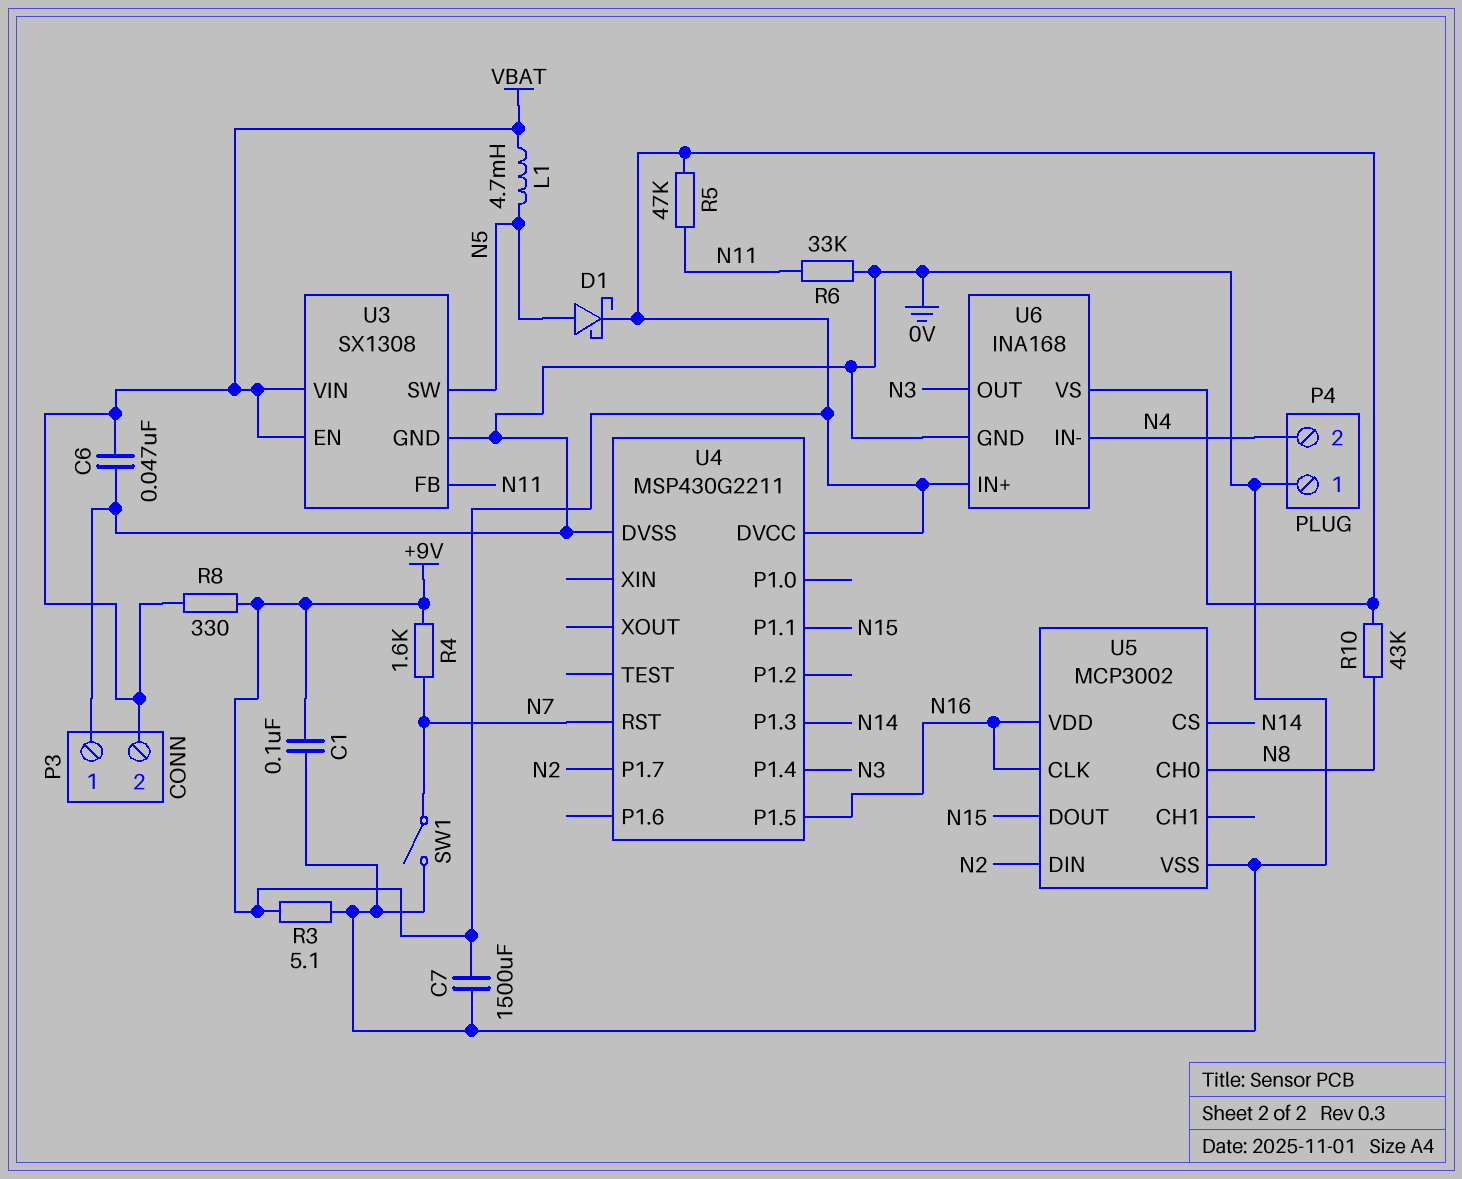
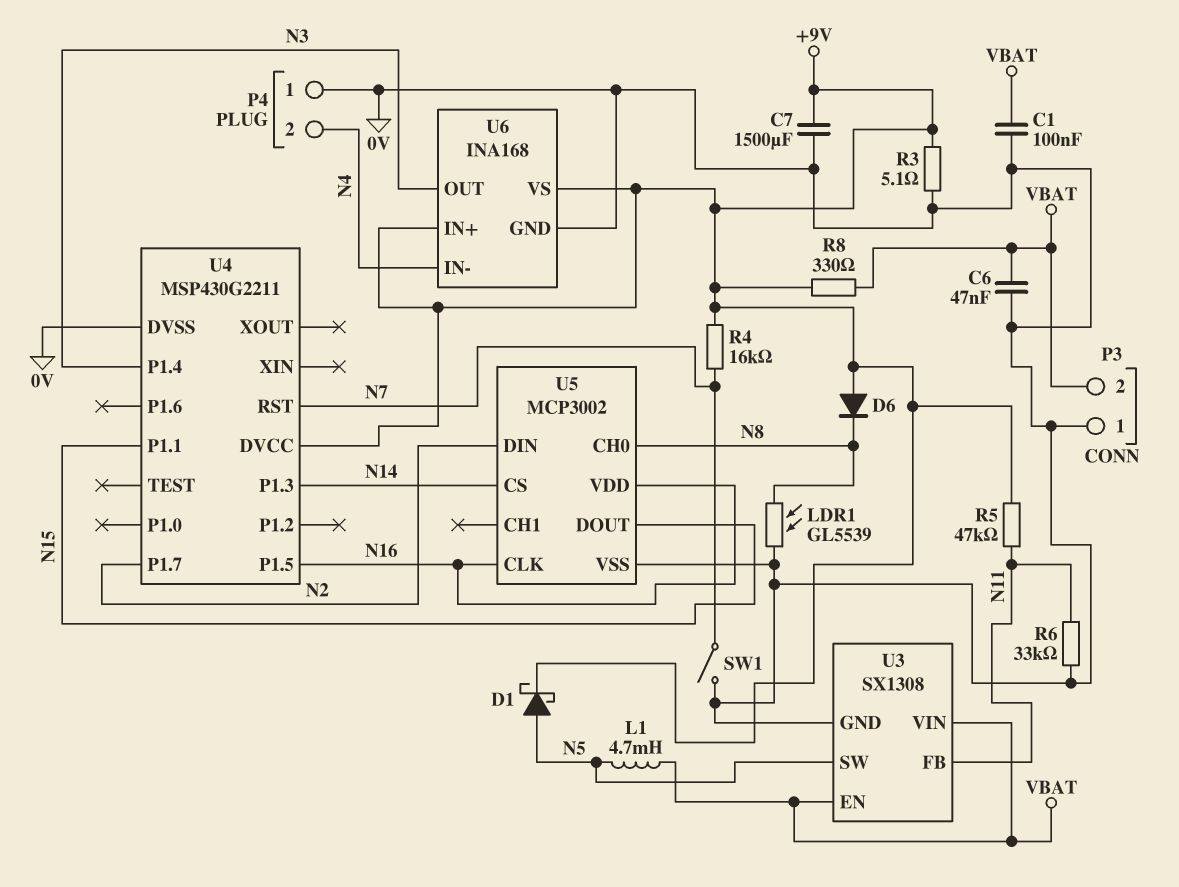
C1: 100nF (+9V, 0V) -> 100nF (0V, VBAT)
D6: none -> diode (A +9V, K N8)
LDR1: none -> GL5539 (0V, N8)
R4: 1.6k (+9V, N7) -> 16k (+9V, N7)
R10: 43k (+9V, N8) -> none

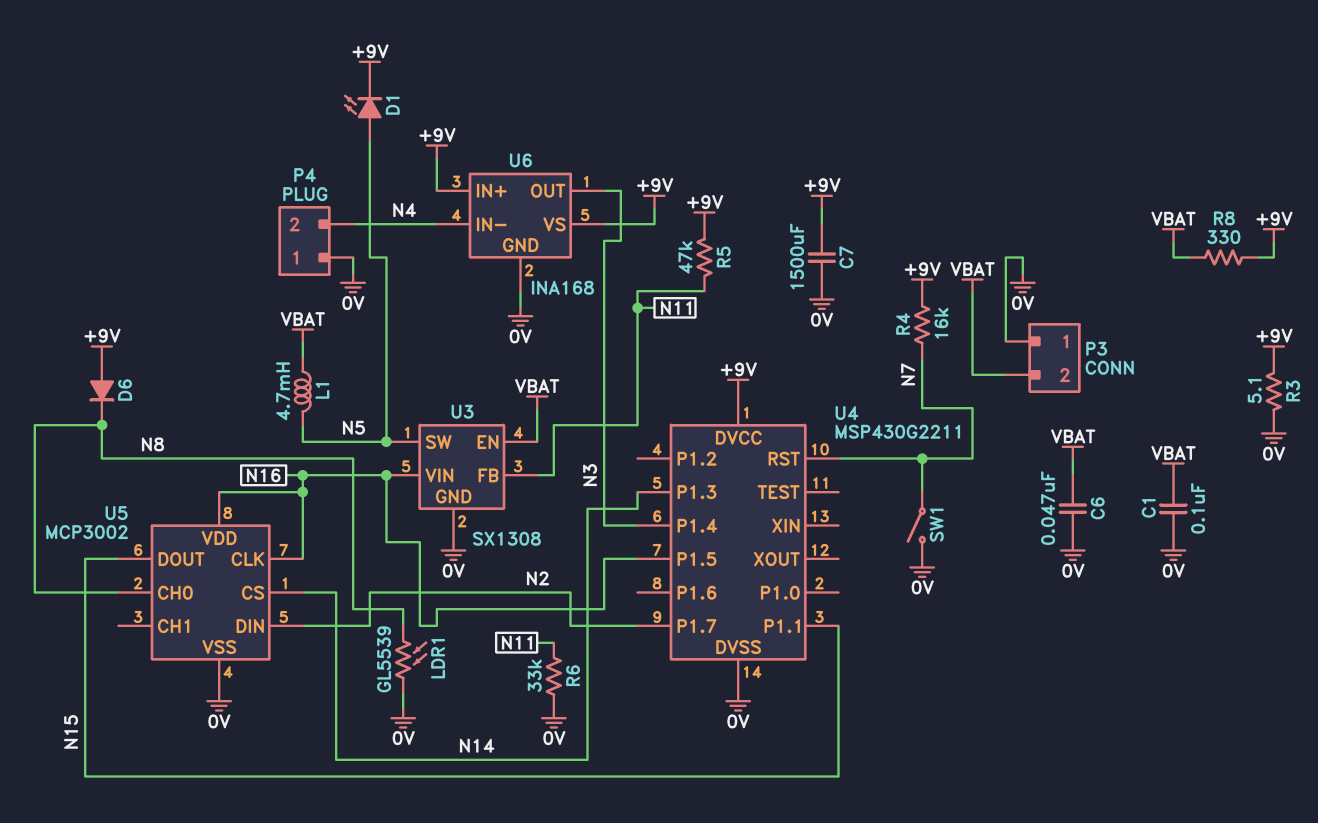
D1: schottky (A N5, K +9V) -> LED (A N5, K +9V)
U3 pin VIN: VBAT -> N16

